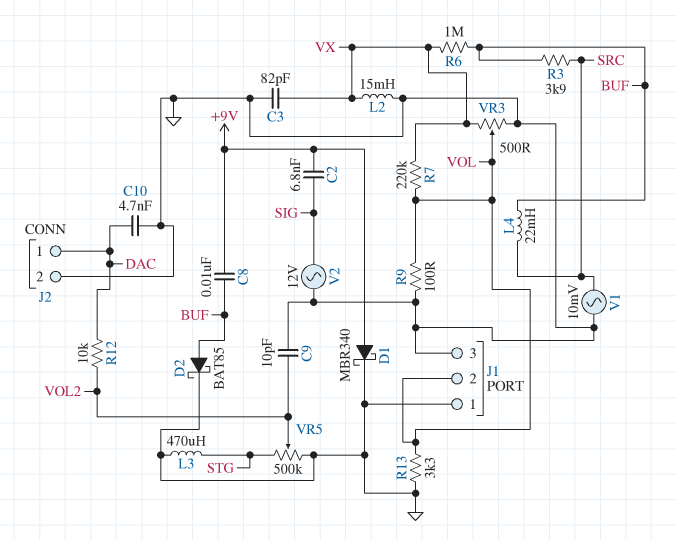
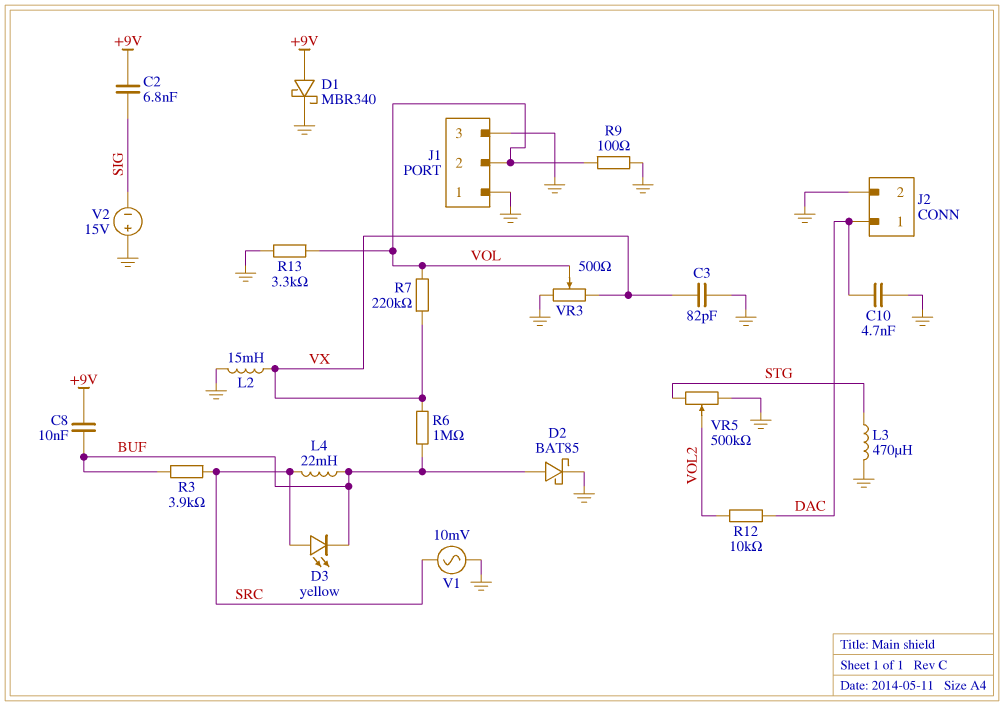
C9: 10pF (GND, VOL2) -> none
D3: none -> LED yellow (A SRC, K BUF)
V2: AC 12V (GND, SIG) -> 15V (plus GND, minus SIG)

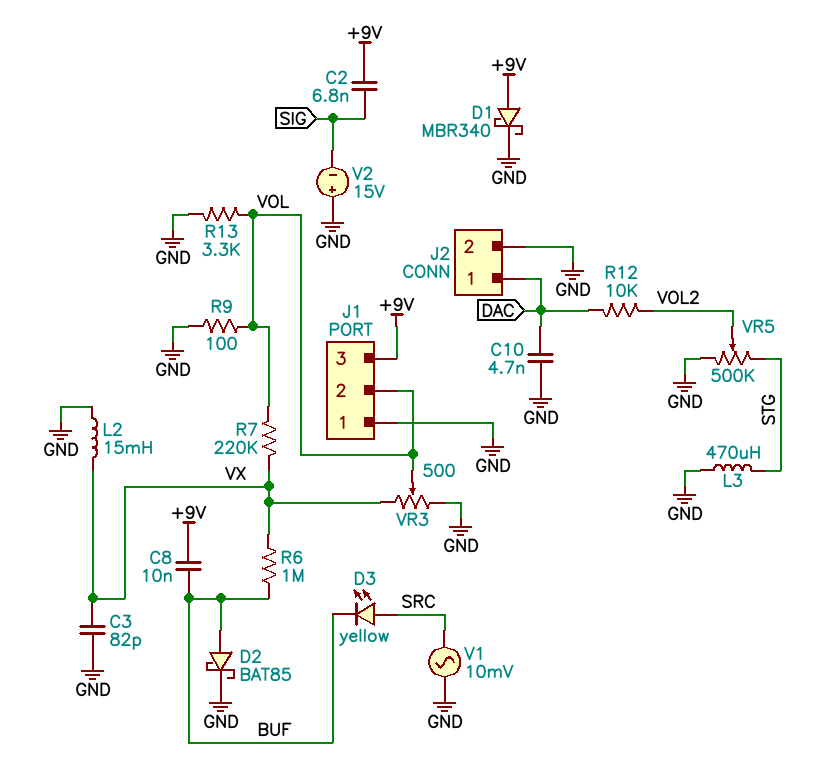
J1 pin 3: GND -> +9V
L4: 22mH (BUF, SRC) -> none
R3: 3.9k (BUF, SRC) -> none

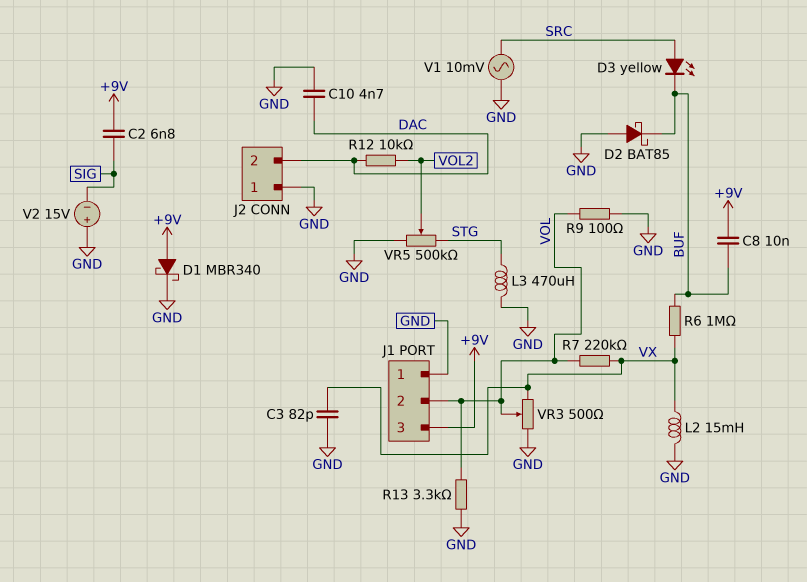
D2: schottky BAT85 (A BUF, K GND) -> schottky BAT85 (A GND, K BUF)
J2 pin 1: DAC -> GND
J2 pin 2: GND -> DAC

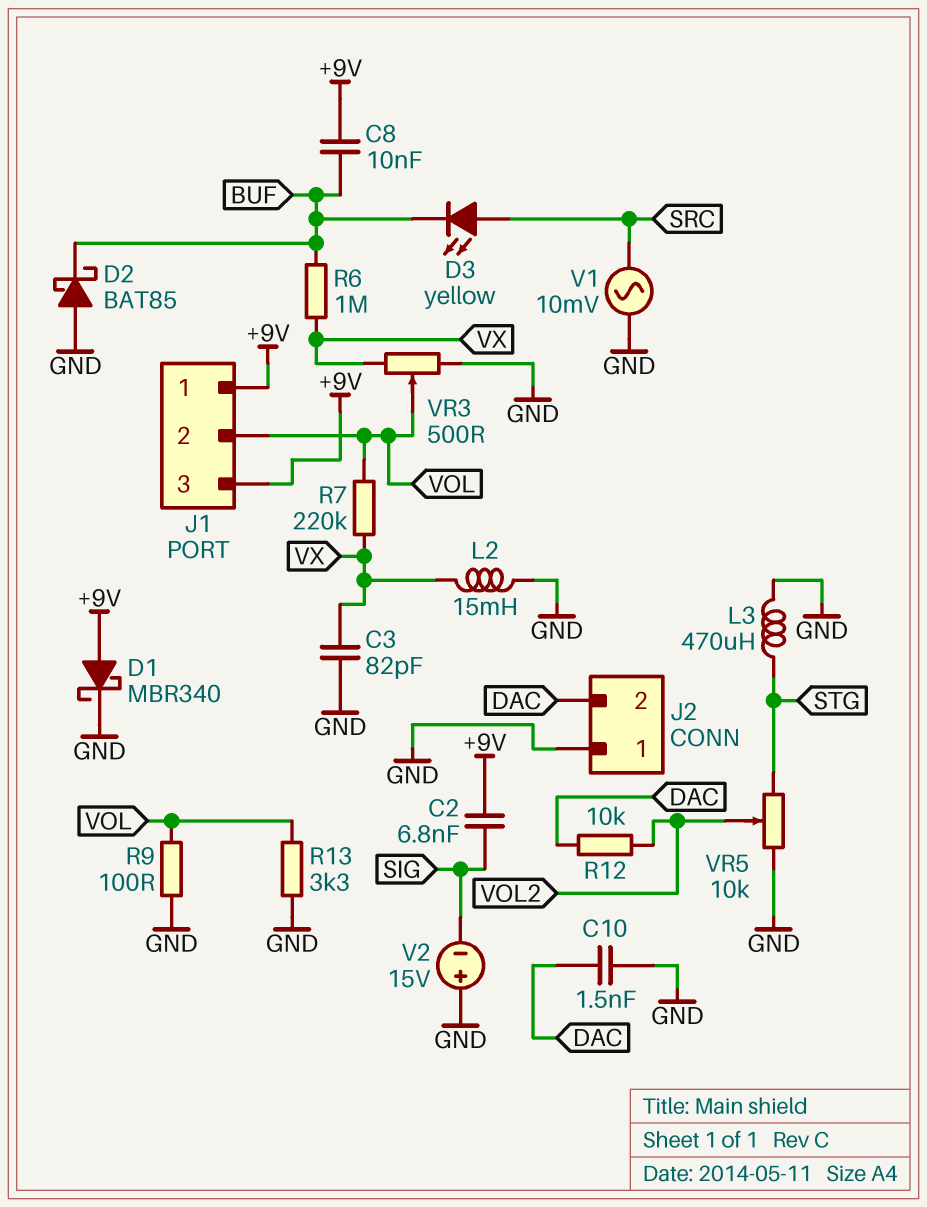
C10: 4.7nF (DAC, GND) -> 1.5nF (DAC, GND)
J1 pin 1: GND -> +9V
VR5: 500k (GND, STG, wiper VOL2) -> 10k (GND, STG, wiper VOL2)

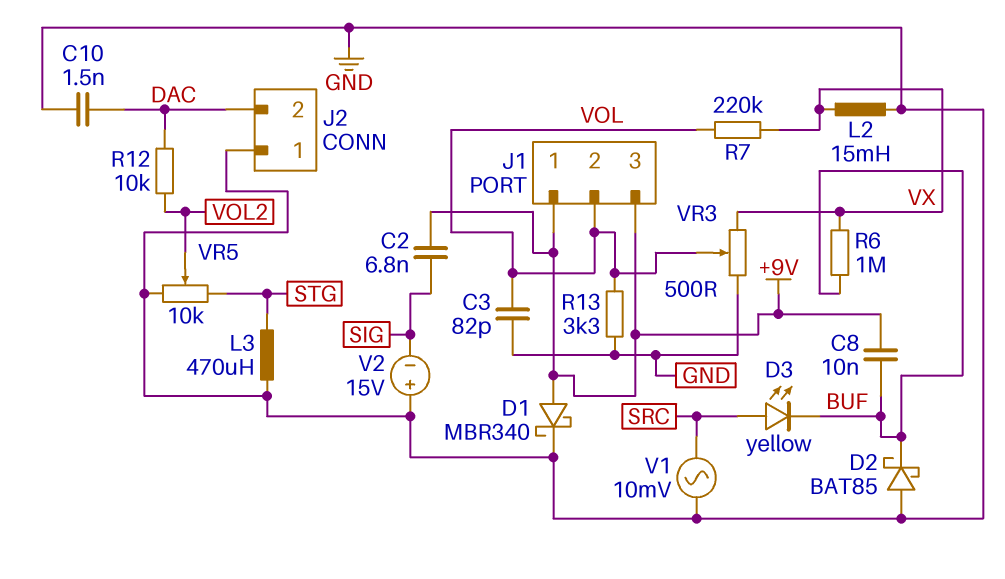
C3: 82pF (GND, VX) -> 82pF (GND, VOL)
R9: 100 (GND, VOL) -> none

